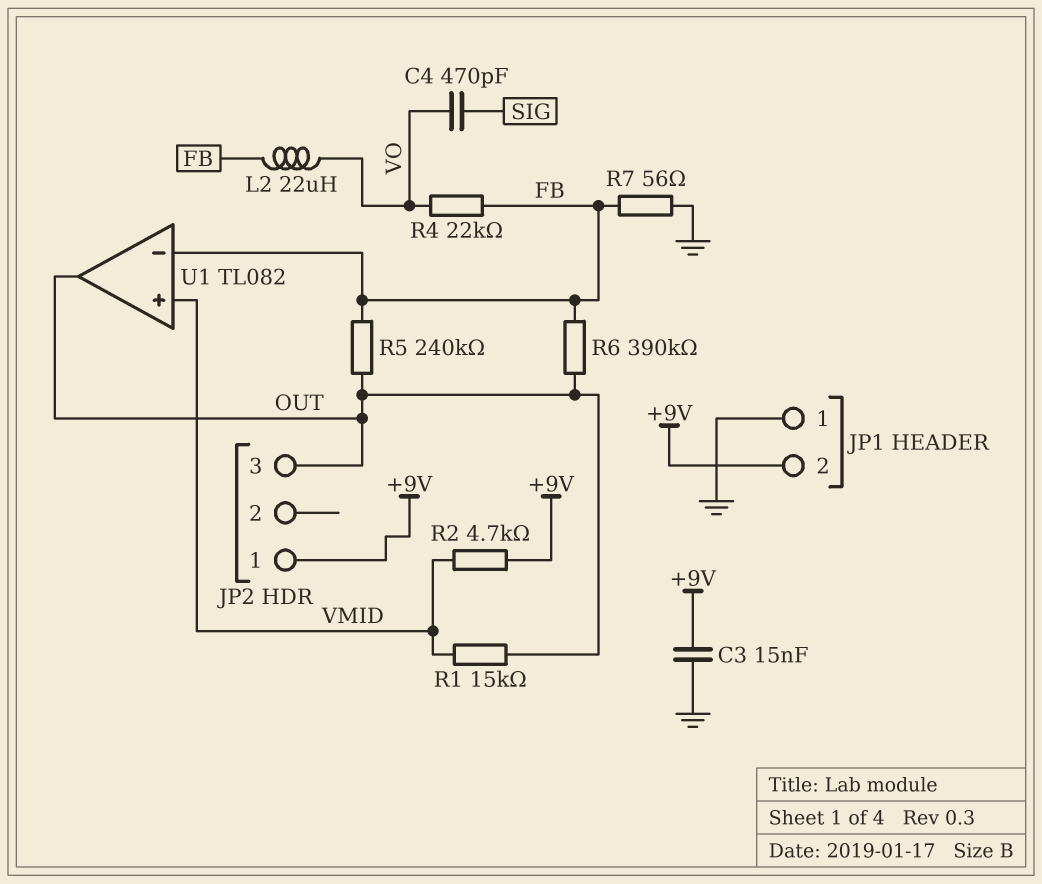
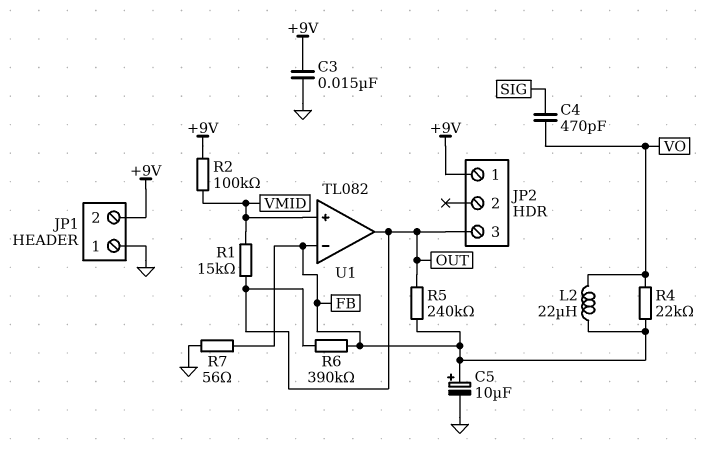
C5: none -> 10uF (plus FB, minus GND)
R2: 4.7k (+9V, VMID) -> 100k (+9V, VMID)

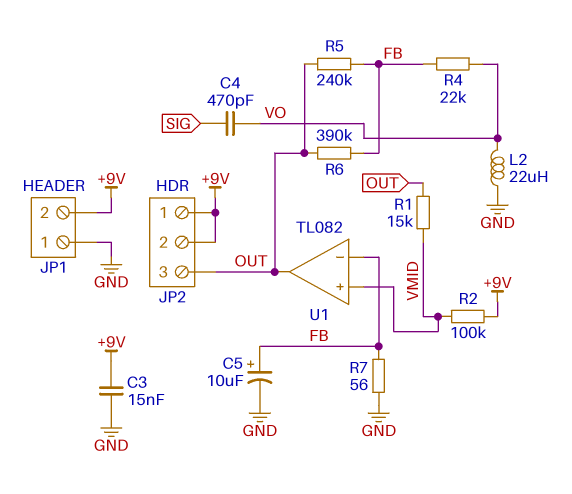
JP2 pin 2: none -> +9V
L2: 22uH (FB, VO) -> 22uH (GND, VO)

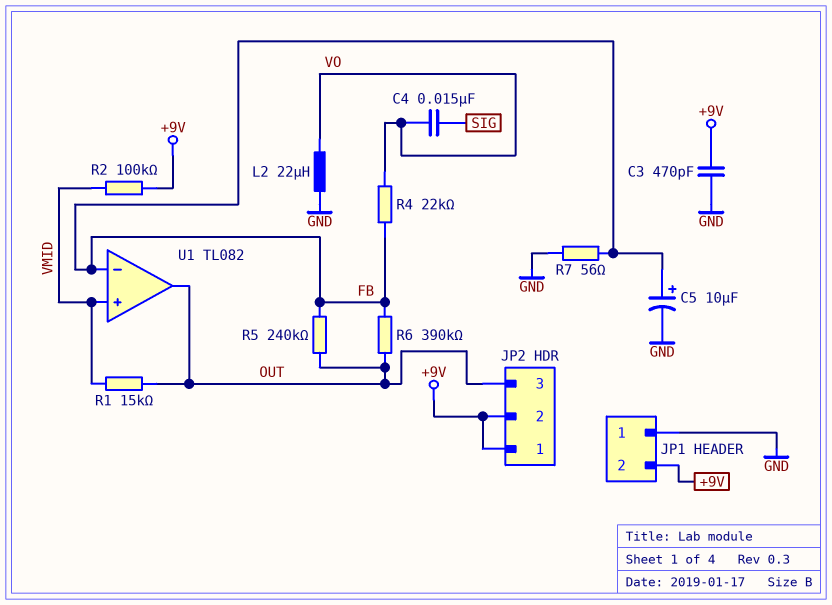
C3: 15nF (+9V, GND) -> 470pF (+9V, GND)
C4: 470pF (SIG, VO) -> 15nF (SIG, VO)

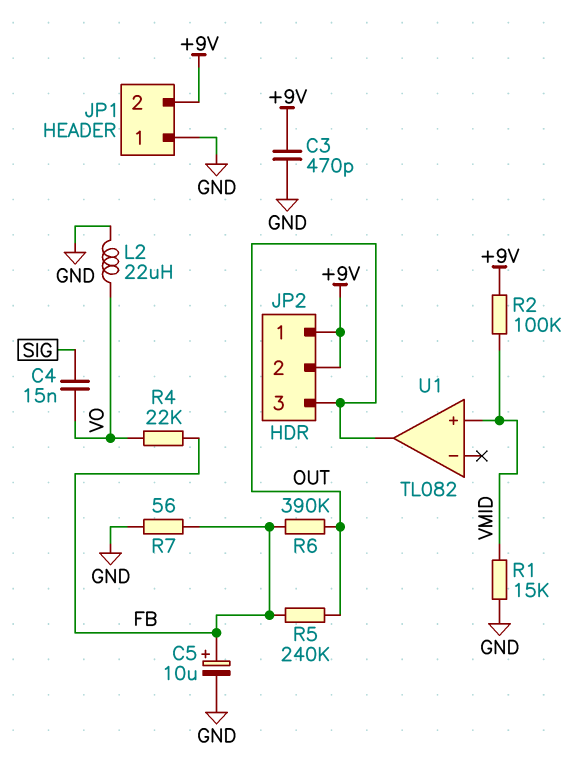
R1: 15k (OUT, VMID) -> 15k (GND, VMID)
U1 pin in-: FB -> none

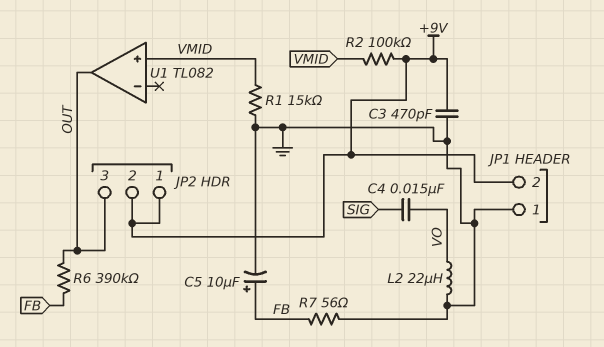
R4: 22k (FB, VO) -> none
R5: 240k (FB, OUT) -> none

